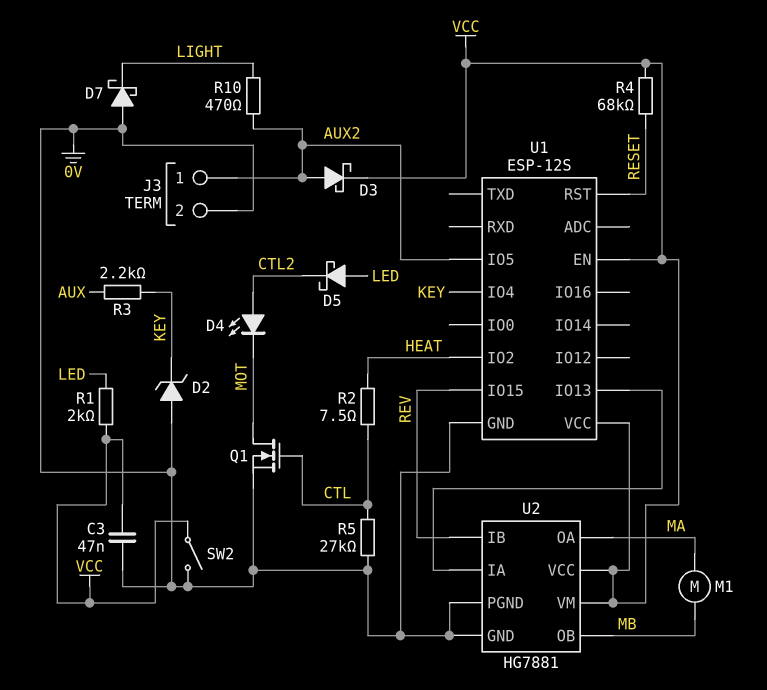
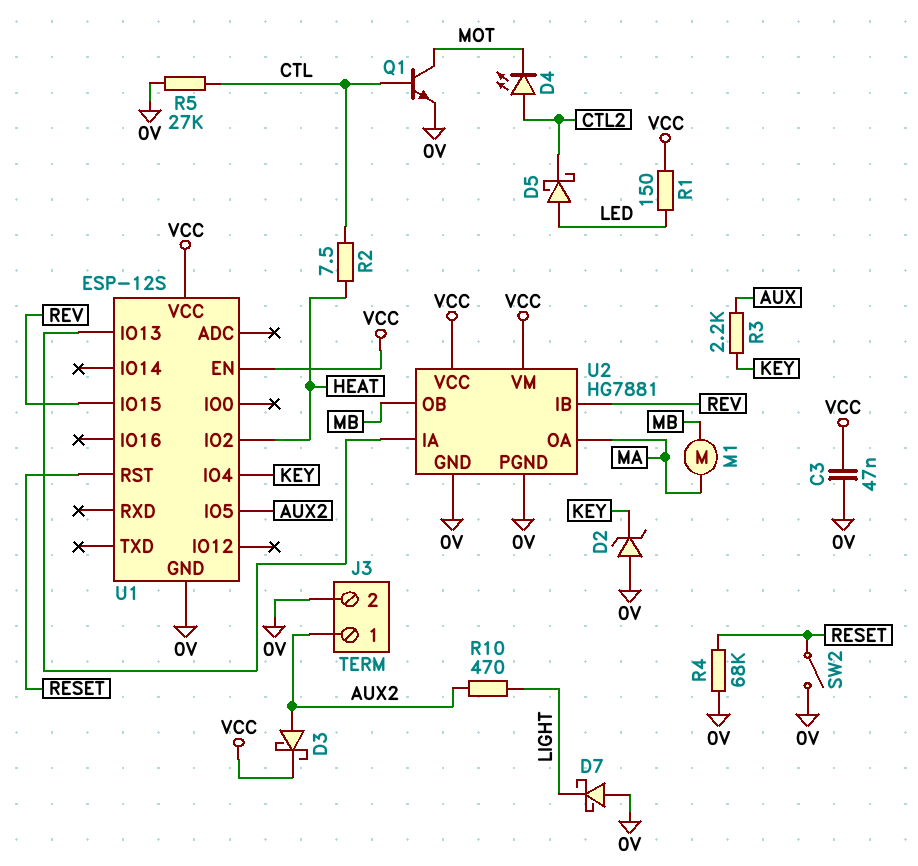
Q1: NMOS (G CTL, D MOT, S 0V) -> NPN (B CTL, C MOT, E 0V)
R1: 2k (LED, VCC) -> 150 (LED, VCC)
R4: 68k (RESET, VCC) -> 68k (0V, RESET)
SW2: switch (0V, VCC) -> switch (0V, RESET)

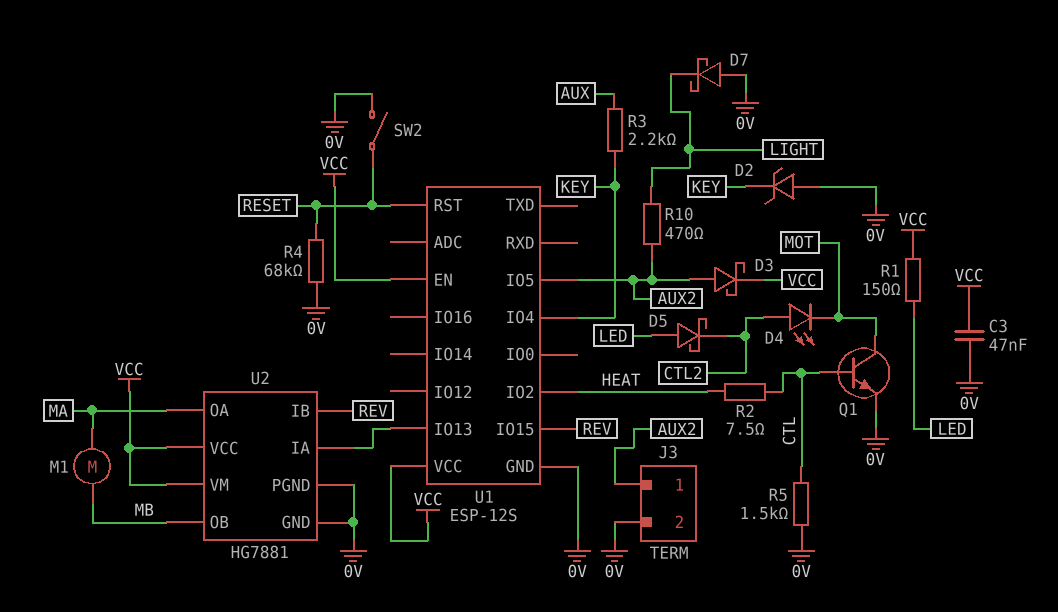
R5: 27k (0V, CTL) -> 1.5k (0V, CTL)

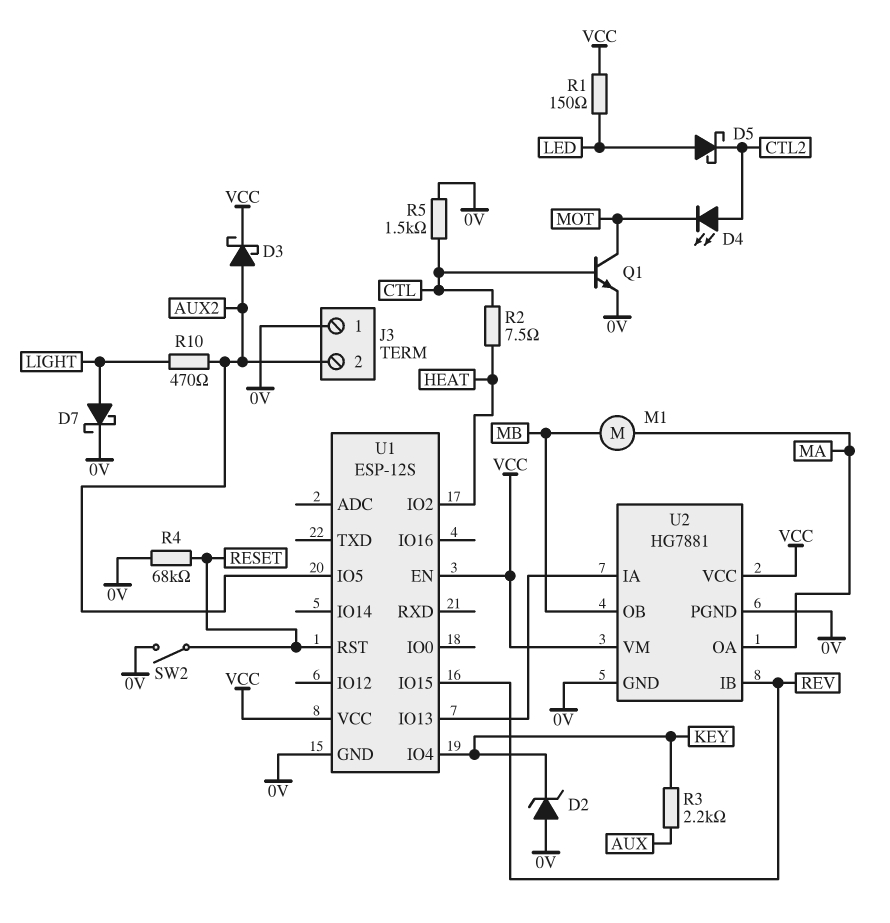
C3: 47nF (0V, VCC) -> none
D7: schottky (A 0V, K LIGHT) -> schottky (A LIGHT, K 0V)
J3 pin 1: AUX2 -> 0V
J3 pin 2: 0V -> AUX2

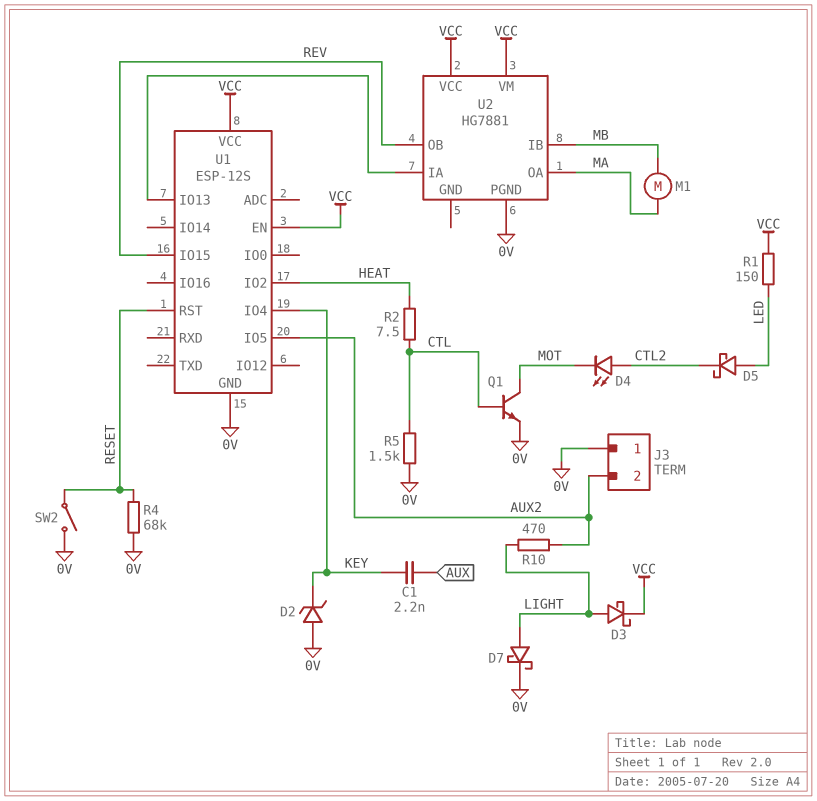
C1: none -> 2.2nF (AUX, KEY)
D3: schottky (A AUX2, K VCC) -> schottky (A LIGHT, K VCC)
R3: 2.2k (AUX, KEY) -> none
U2 pin GND: 0V -> none
U2 pin IB: REV -> MB
U2 pin OB: MB -> REV

